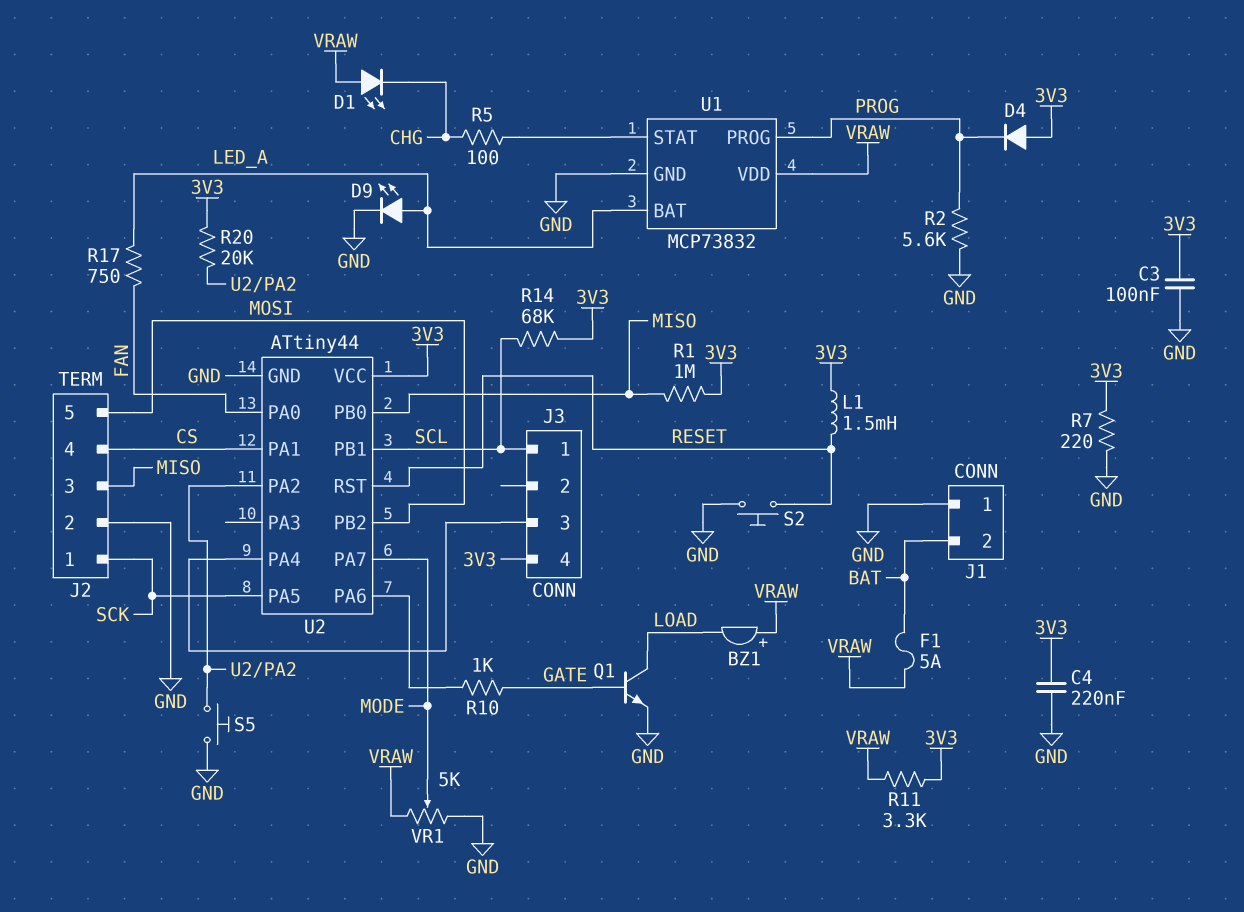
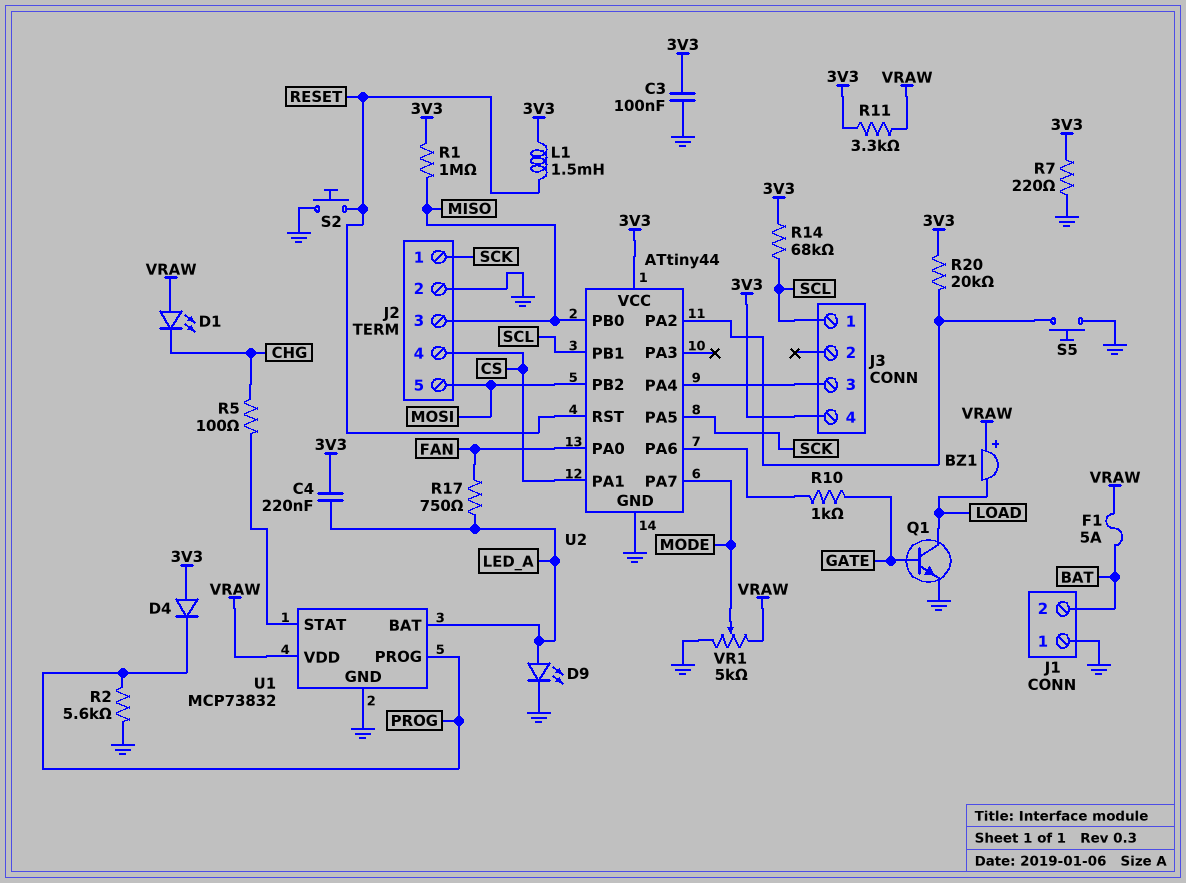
C4: 220nF (3V3, GND) -> 220nF (3V3, LED_A)

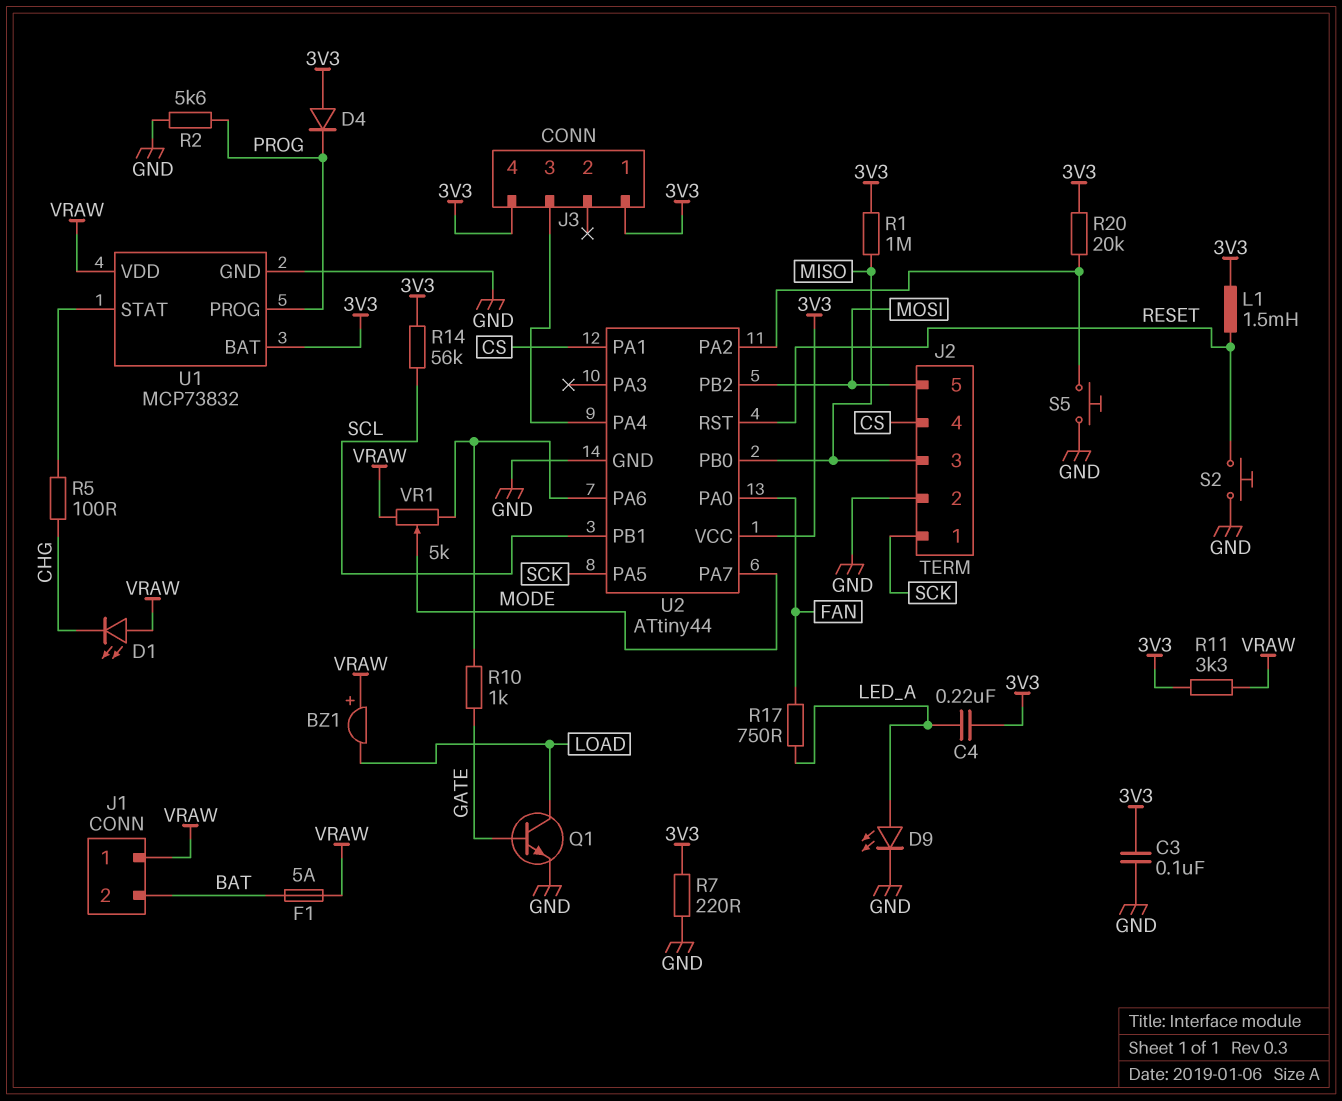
J1 pin 1: GND -> VRAW
J3 pin 1: SCL -> 3V3
R14: 68k (3V3, SCL) -> 56k (3V3, SCL)
U1 pin BAT: LED_A -> 3V3
VR1: 5k (GND, VRAW, wiper MODE) -> 5k (U2/PA6, VRAW, wiper MODE)

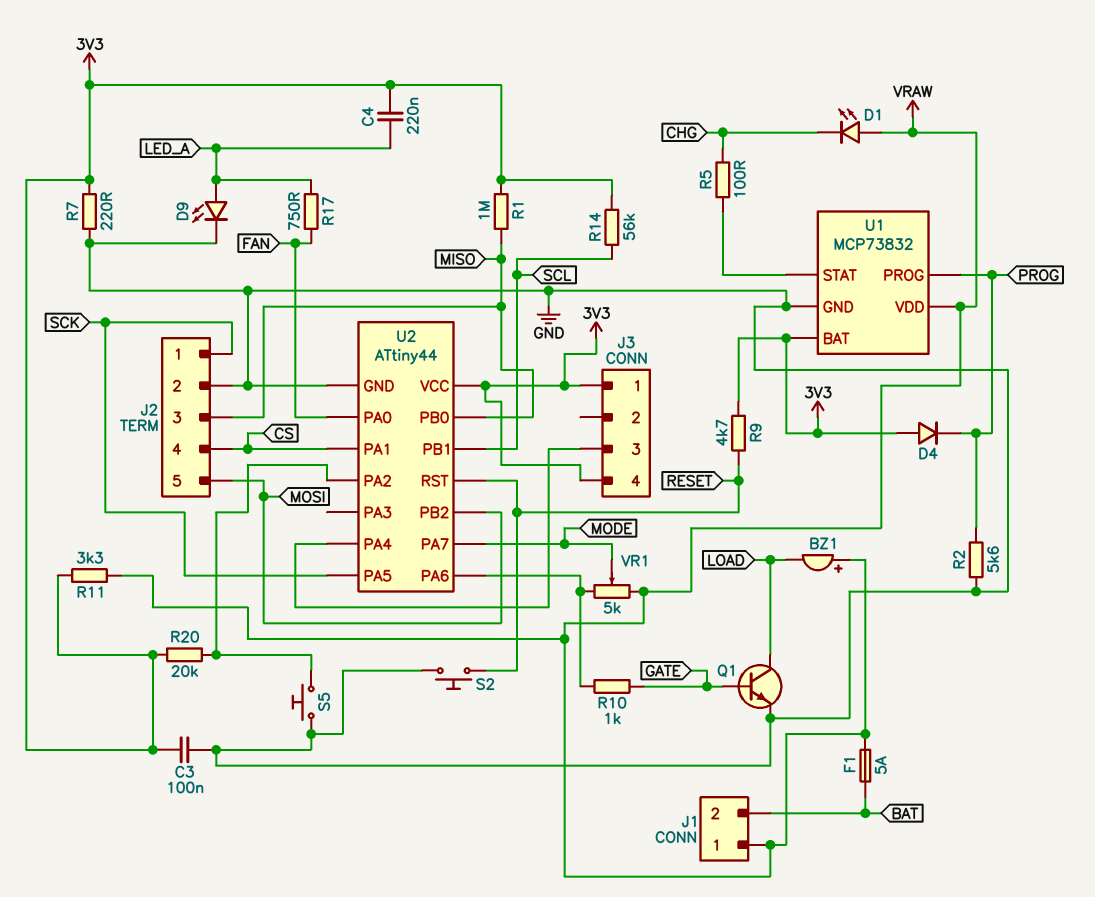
L1: 1.5mH (3V3, RESET) -> none
R9: none -> 4.7k (3V3, RESET)

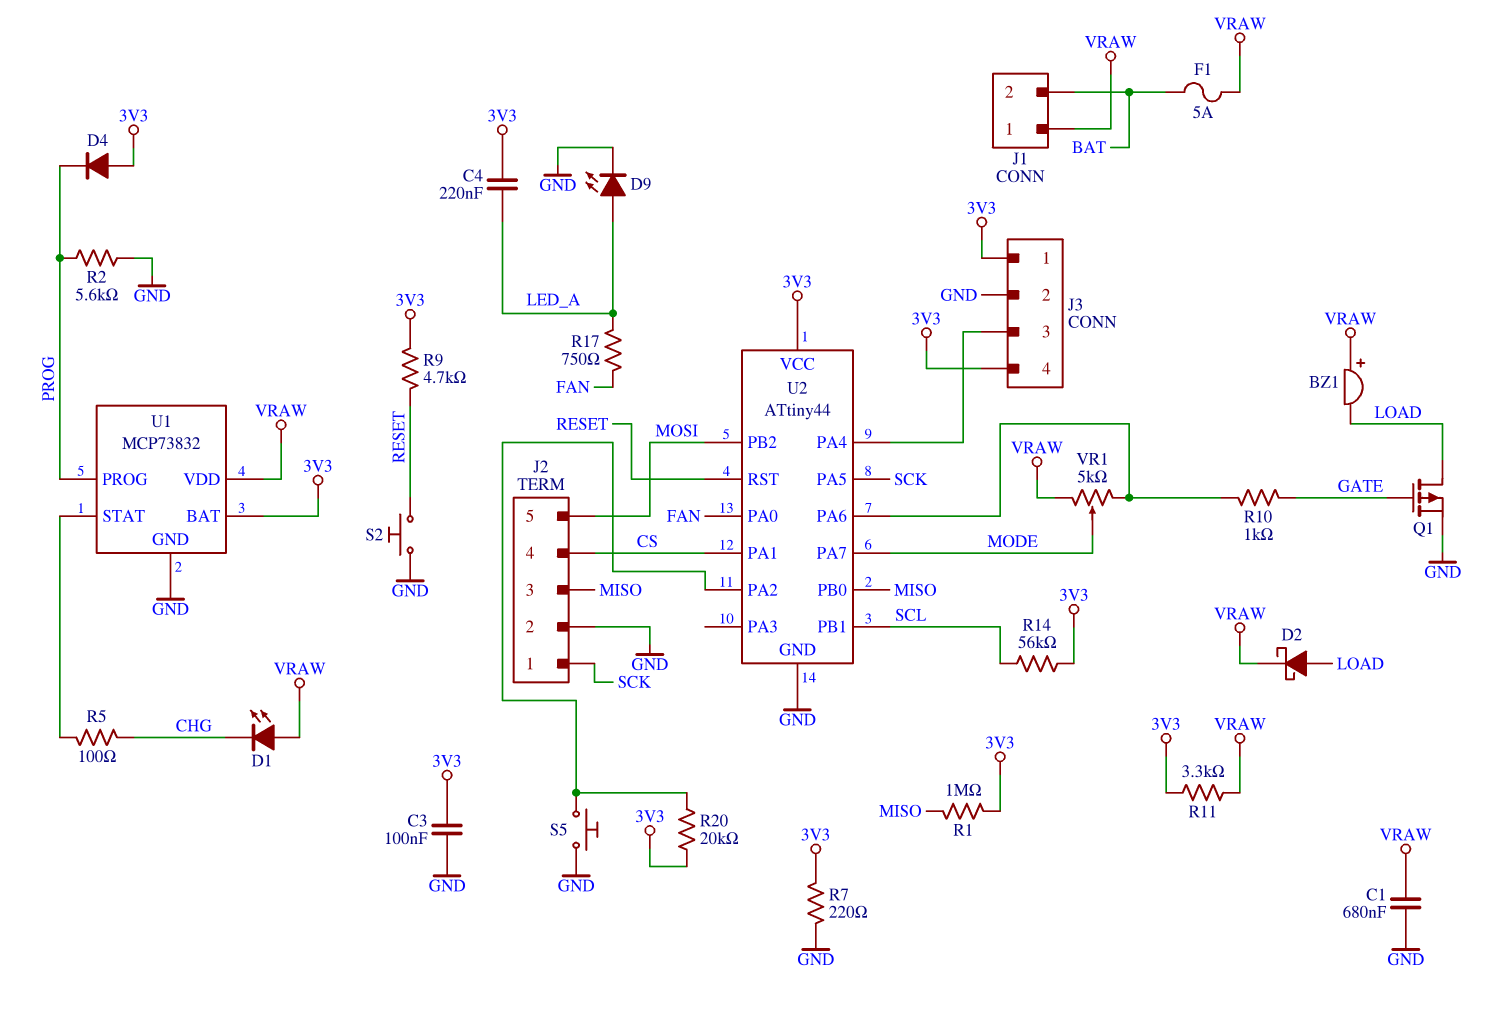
C1: none -> 680nF (GND, VRAW)
D2: none -> schottky (A LOAD, K VRAW)
J3 pin 2: none -> GND
Q1: NPN (B GATE, C LOAD, E GND) -> PMOS (G GATE, D LOAD, S GND)

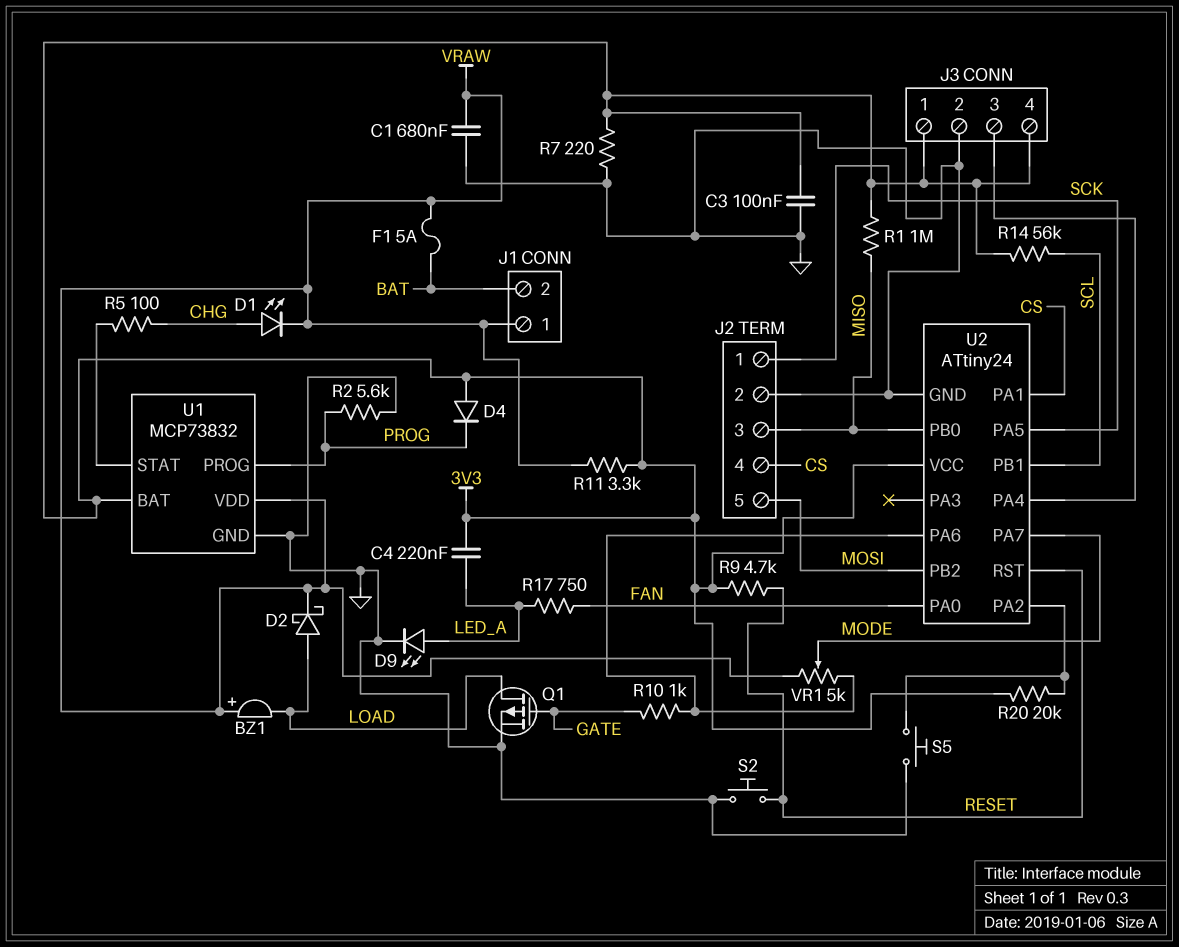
D1: LED (A VRAW, K CHG) -> LED (A CHG, K VRAW)
U2: ATtiny44 -> ATtiny24

